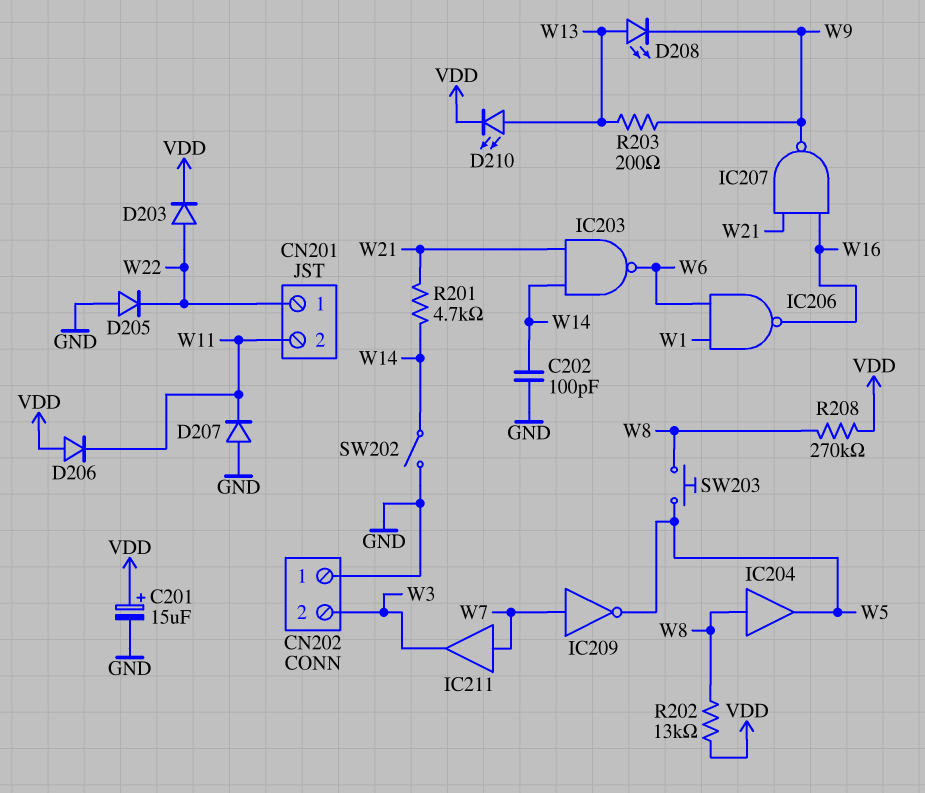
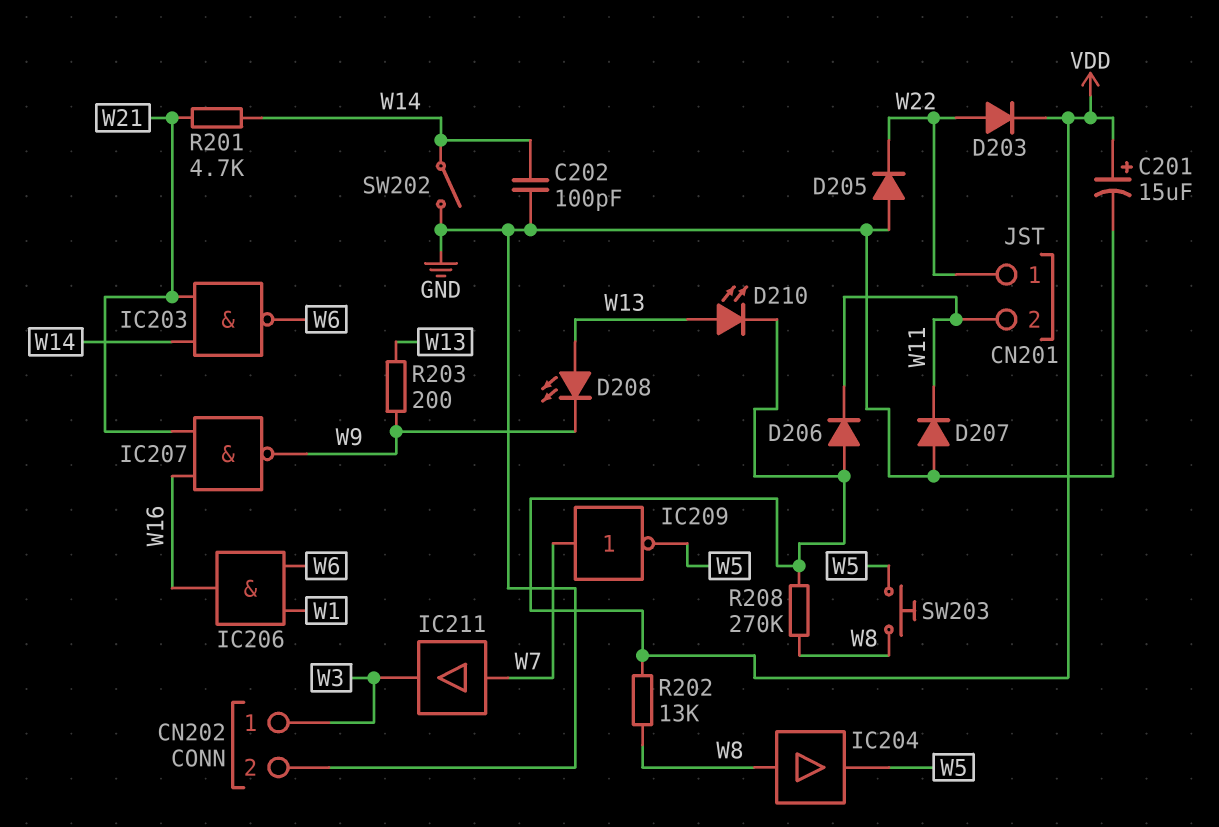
CN202 pin 1: GND -> W3
CN202 pin 2: W3 -> GND
IC206: NAND (in W1, in W6, out W16) -> AND (in W1, in W6, out W16)

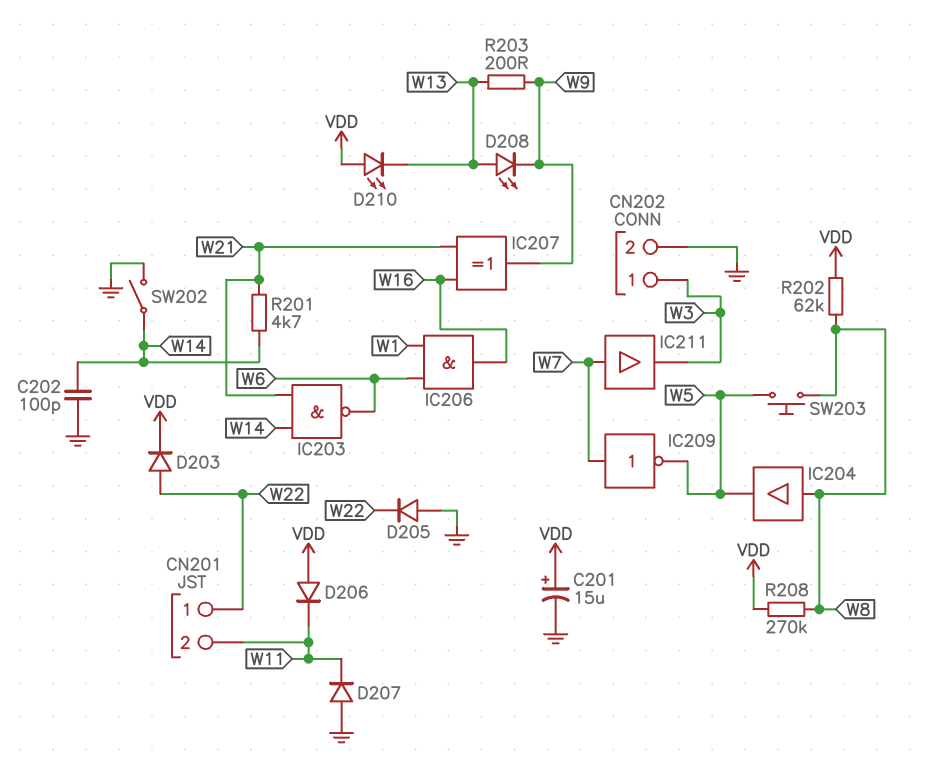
D210: LED (A W13, K VDD) -> LED (A VDD, K W13)
IC207: NAND (in W16, in W21, out W9) -> XOR (in W16, in W21, out W9)
R202: 13k (VDD, W8) -> 62k (VDD, W8)

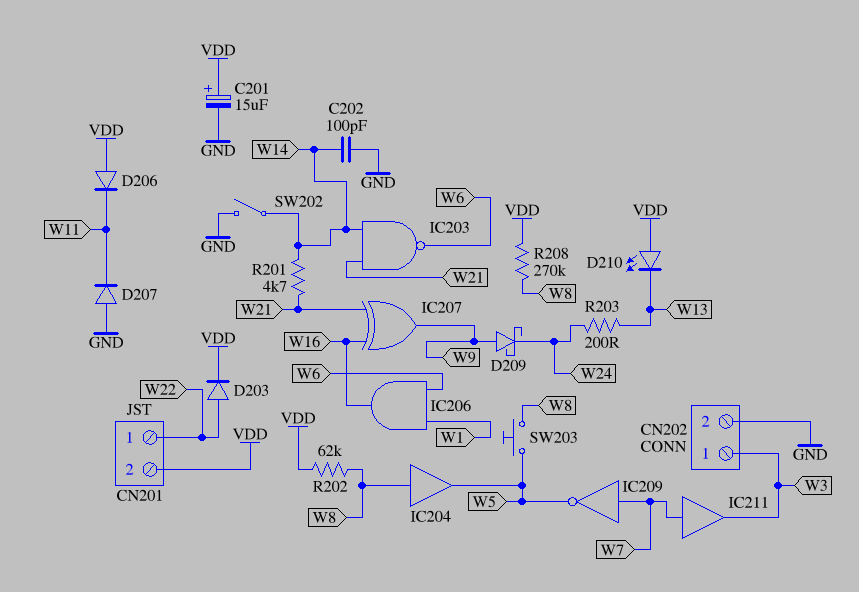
CN201 pin 2: W11 -> VDD
D205: diode (A GND, K W22) -> none
D208: LED (A W13, K W9) -> none
D209: none -> schottky (A W9, K W24)
R203: 200 (W9, W13) -> 200 (W13, W24)

